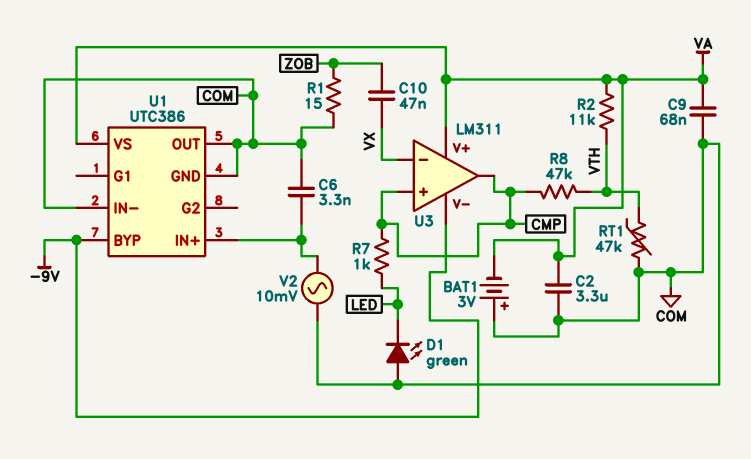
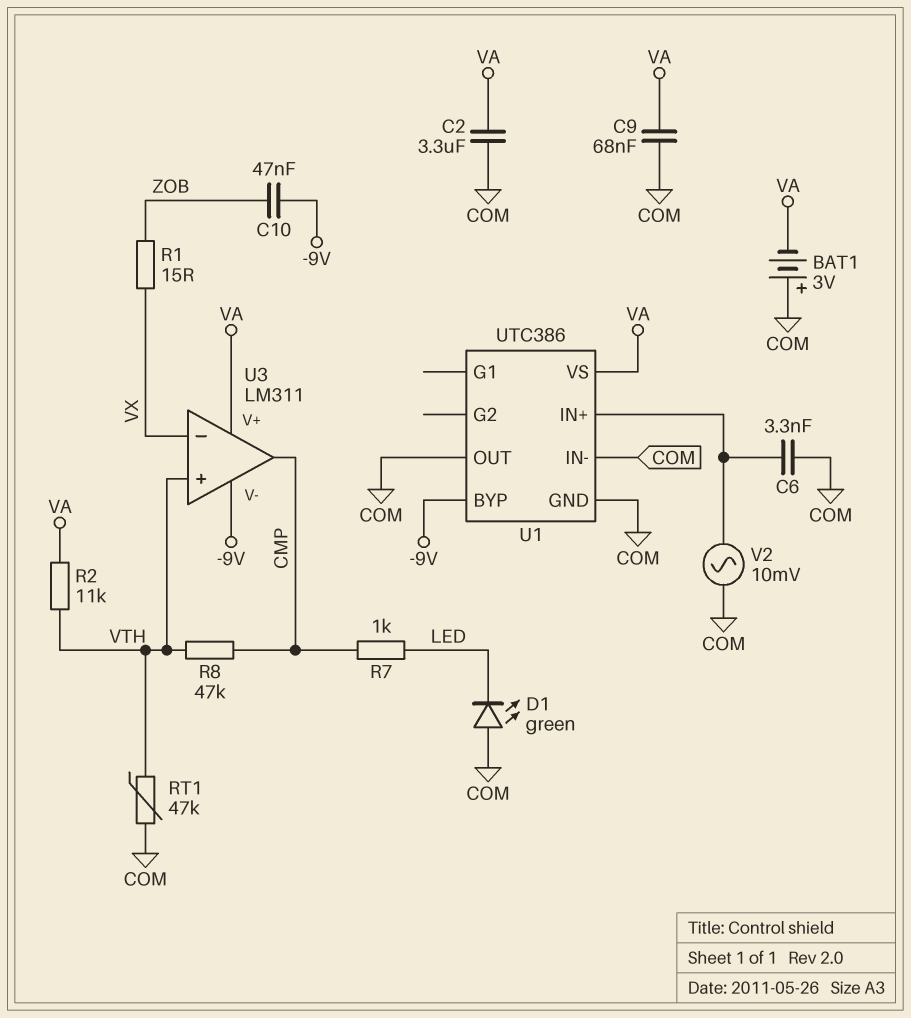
C10: 47nF (VX, ZOB) -> 47nF (-9V, ZOB)
R1: 15 (COM, ZOB) -> 15 (VX, ZOB)
U3 pin in+: CMP -> VTH

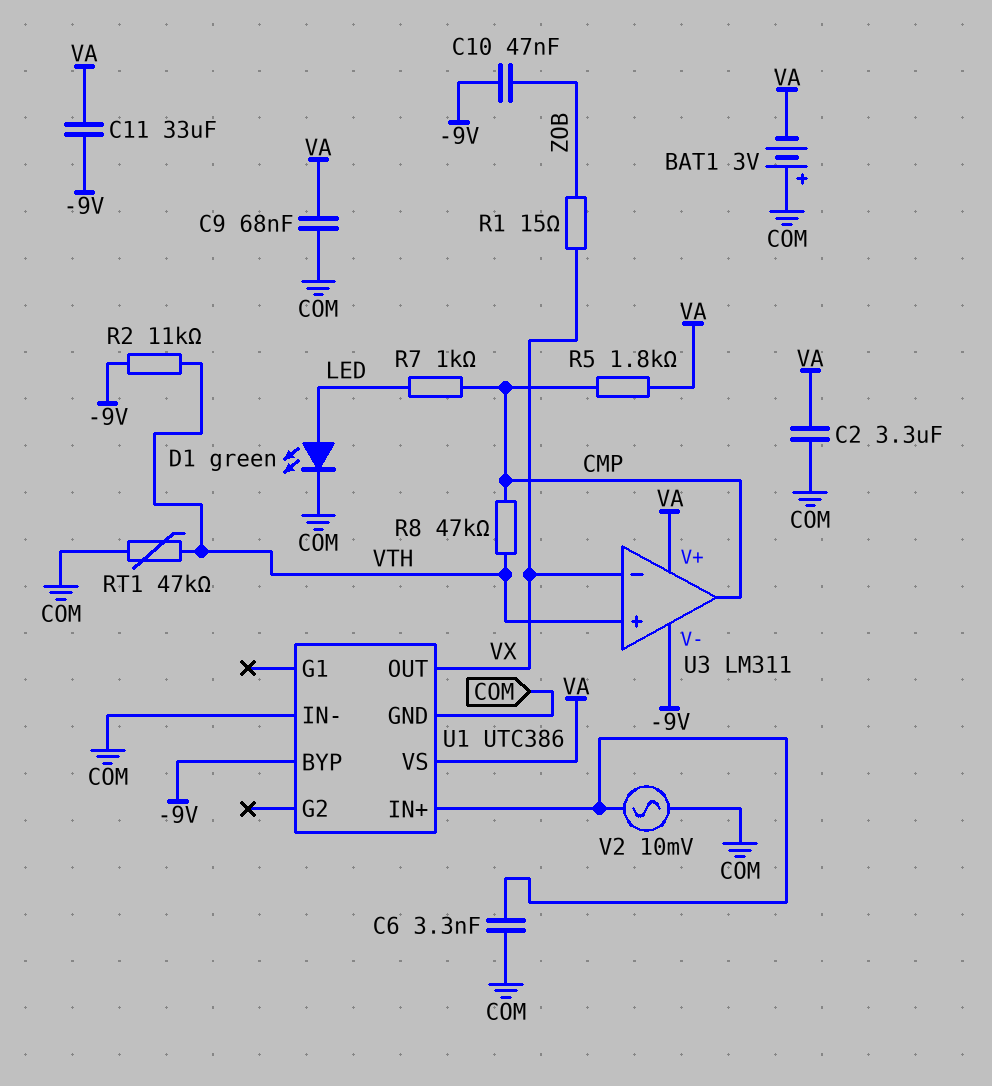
C11: none -> 33uF (-9V, VA)
D1: LED green (A COM, K LED) -> LED green (A LED, K COM)
R2: 11k (VA, VTH) -> 11k (-9V, VTH)
R5: none -> 1.8k (CMP, VA)
U1 pin OUT: COM -> VX

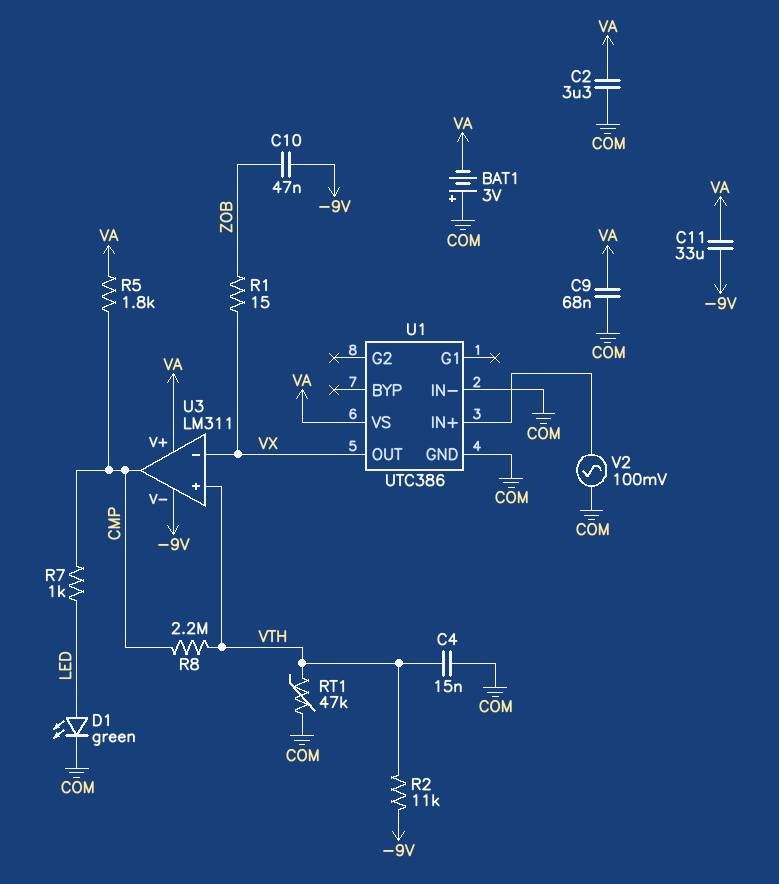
C4: none -> 15nF (COM, VTH)
C6: 3.3nF (COM, U1/IN+) -> none
R8: 47k (CMP, VTH) -> 2.2M (CMP, VTH)
U1 pin BYP: -9V -> none
V2: AC 10mV (COM, U1/IN+) -> AC 100mV (COM, U1/IN+)

